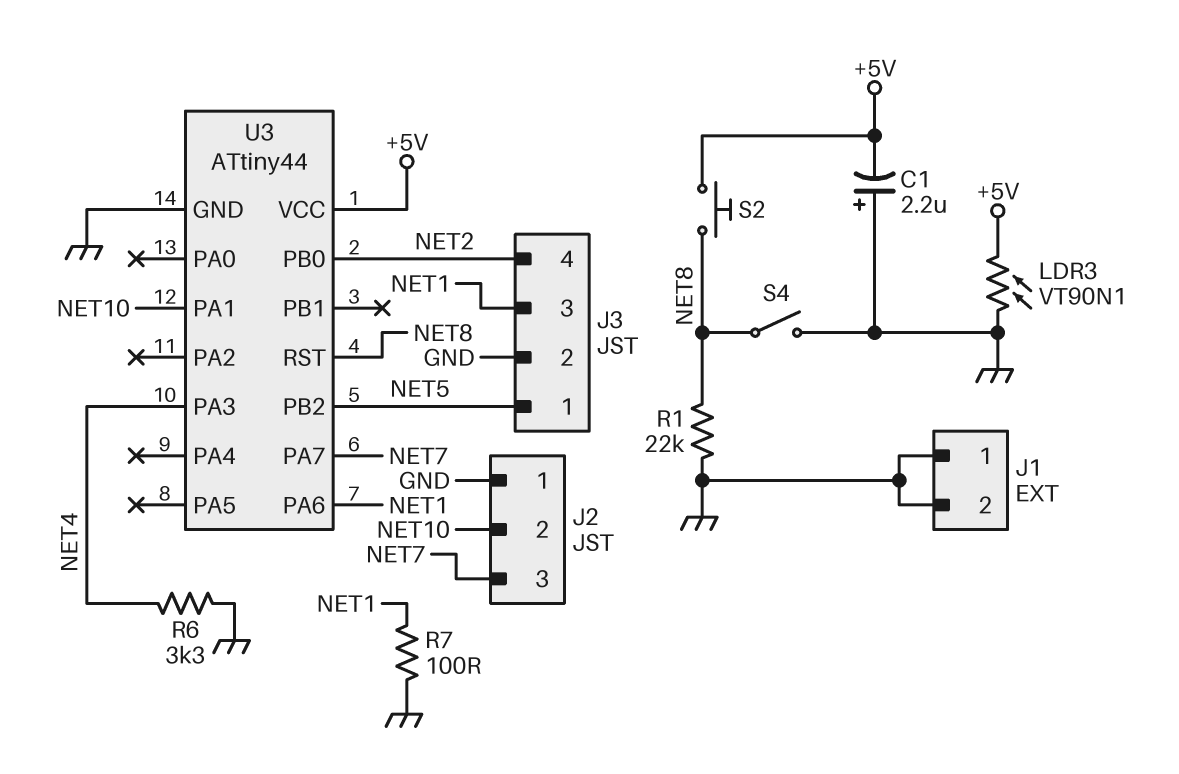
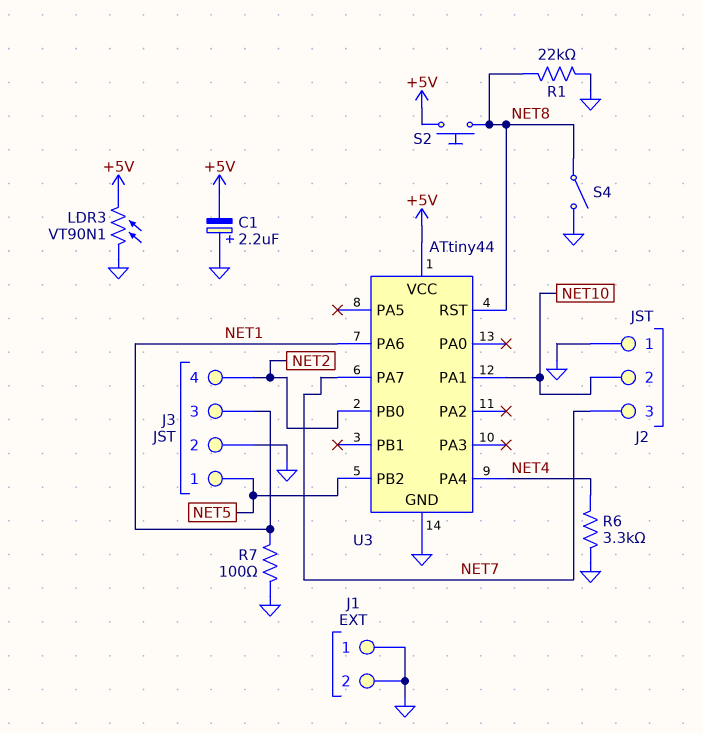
U3 pin PA3: NET4 -> none
U3 pin PA4: none -> NET4

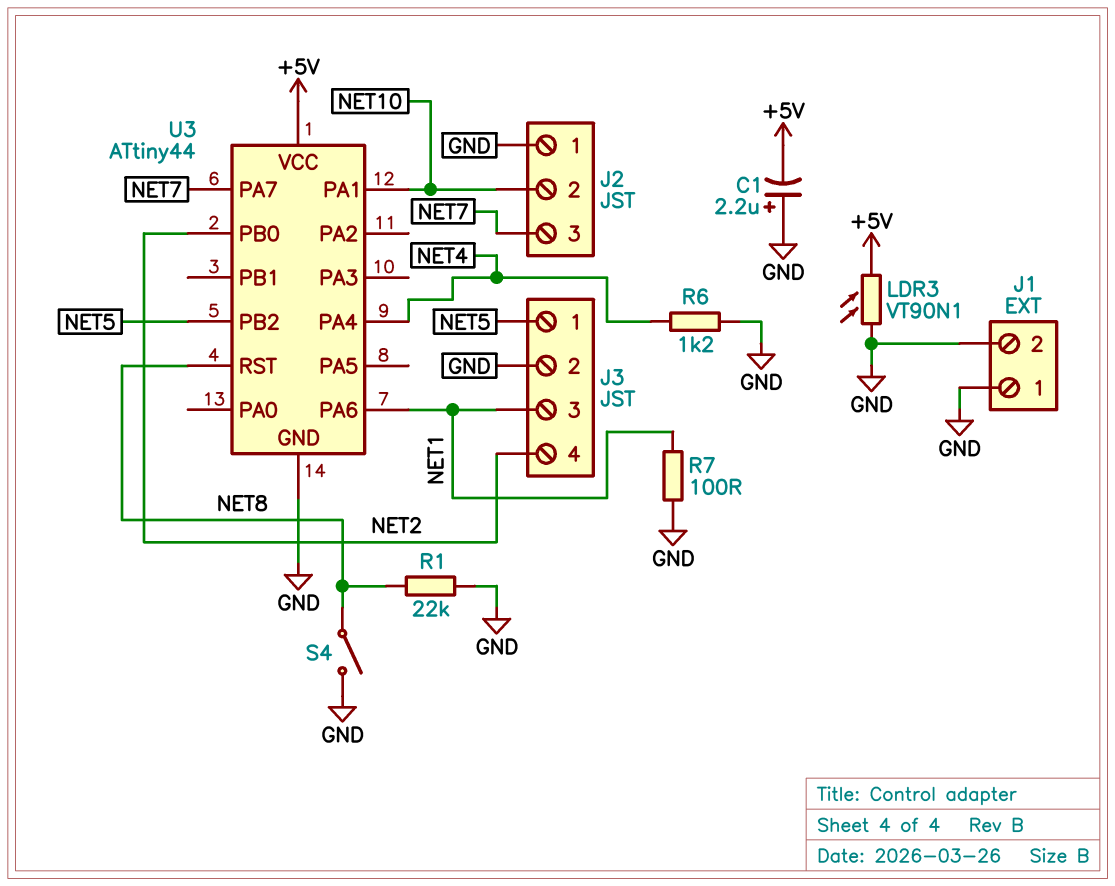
R6: 3.3k (GND, NET4) -> 1.2k (GND, NET4)
S2: button (+5V, NET8) -> none

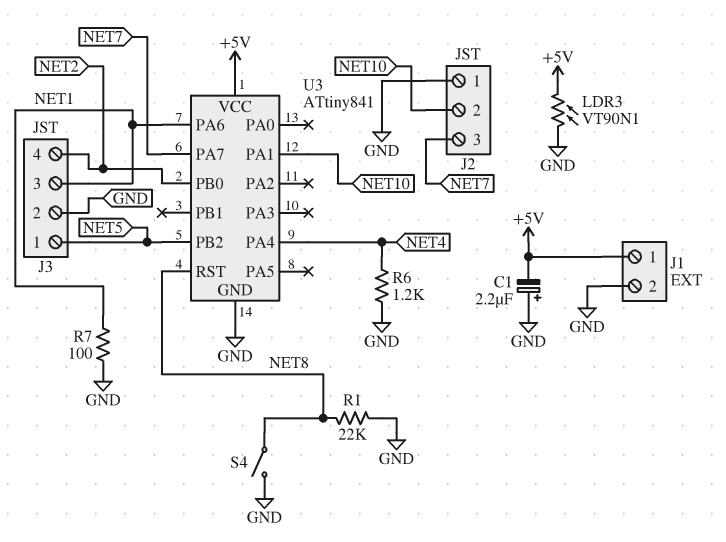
J1 pin 1: GND -> +5V
U3: ATtiny44 -> ATtiny841

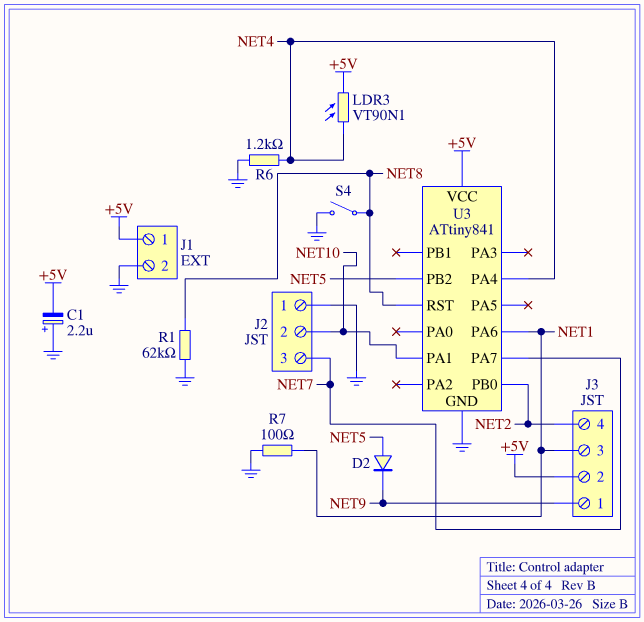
D2: none -> diode (A NET5, K NET9)
J3 pin 1: NET5 -> NET9
J3 pin 2: GND -> +5V
LDR3: VT90N1 (+5V, GND) -> VT90N1 (+5V, NET4)
R1: 22k (GND, NET8) -> 62k (GND, NET8)

